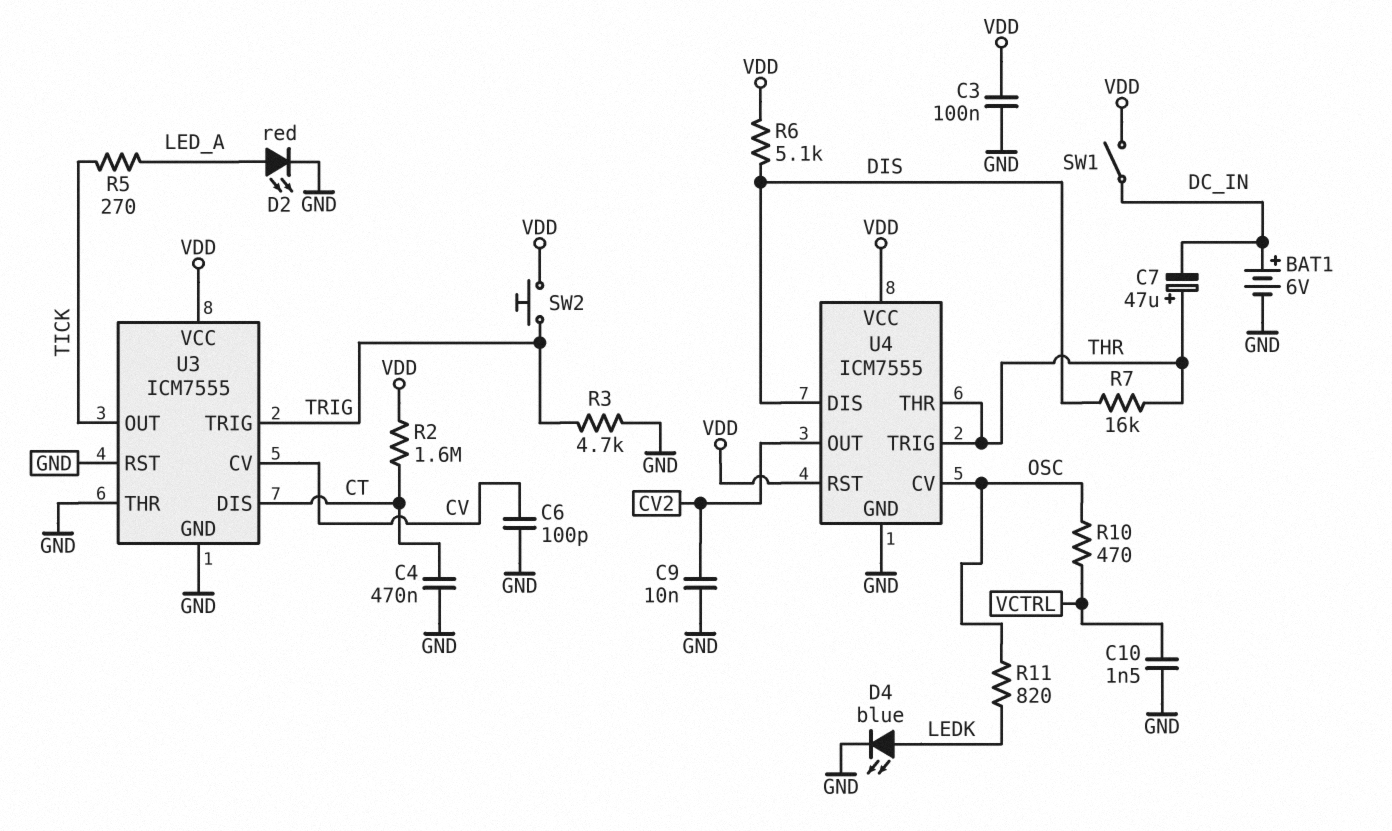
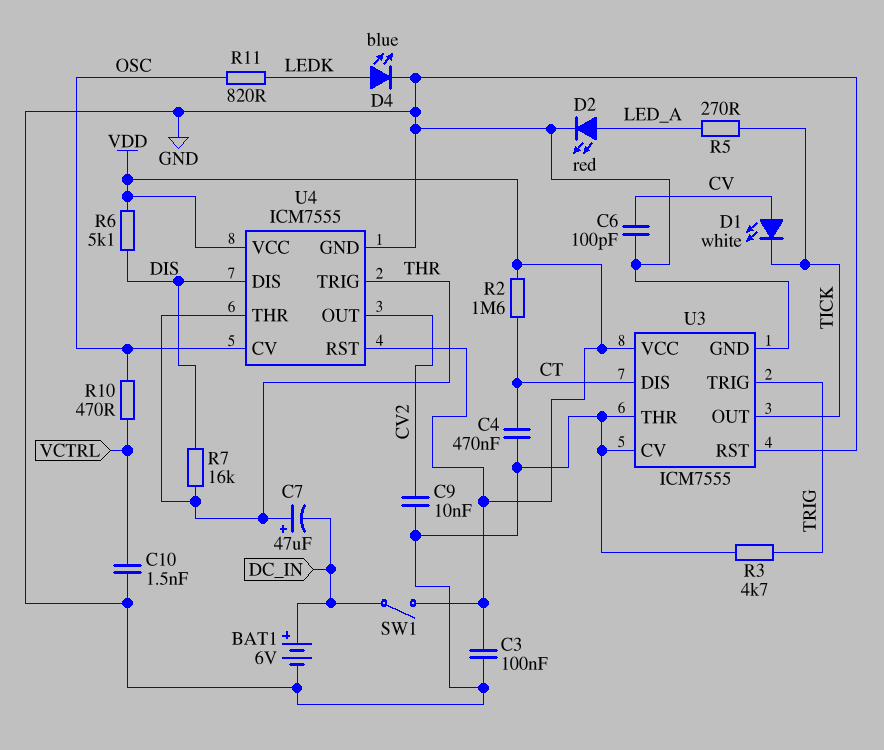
D1: none -> LED white (A CV, K TICK)
SW2: button (TRIG, VDD) -> none
U3 pin CV: CV -> GND

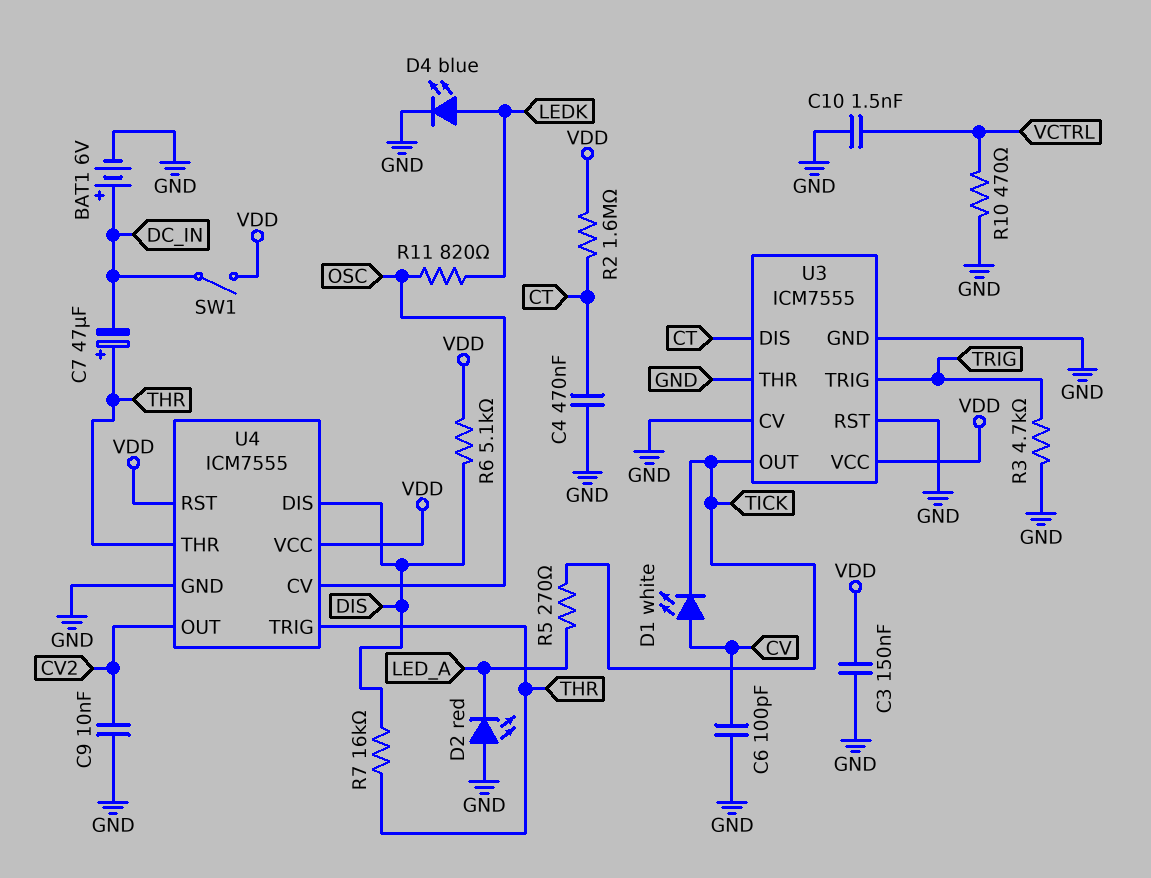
C3: 100nF (GND, VDD) -> 150nF (GND, VDD)
D2: LED red (A LED_A, K GND) -> LED red (A GND, K LED_A)
R10: 470 (OSC, VCTRL) -> 470 (GND, VCTRL)

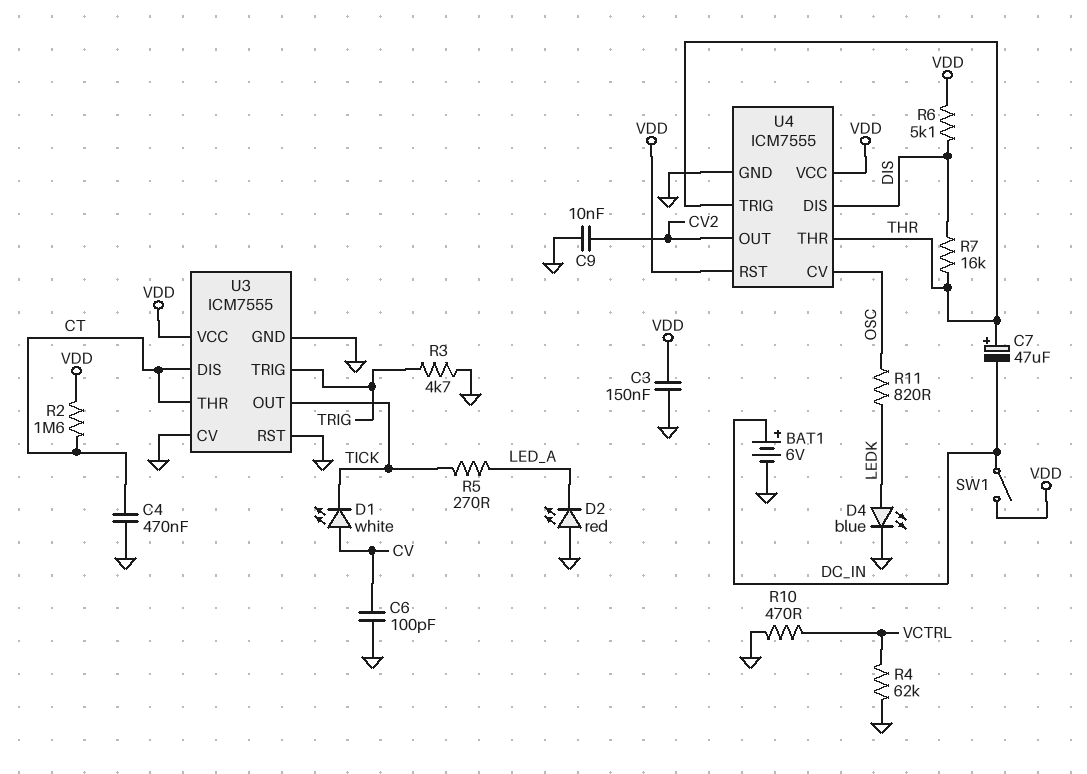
C10: 1.5nF (GND, VCTRL) -> none
R4: none -> 62k (GND, VCTRL)
U3 pin THR: GND -> CT

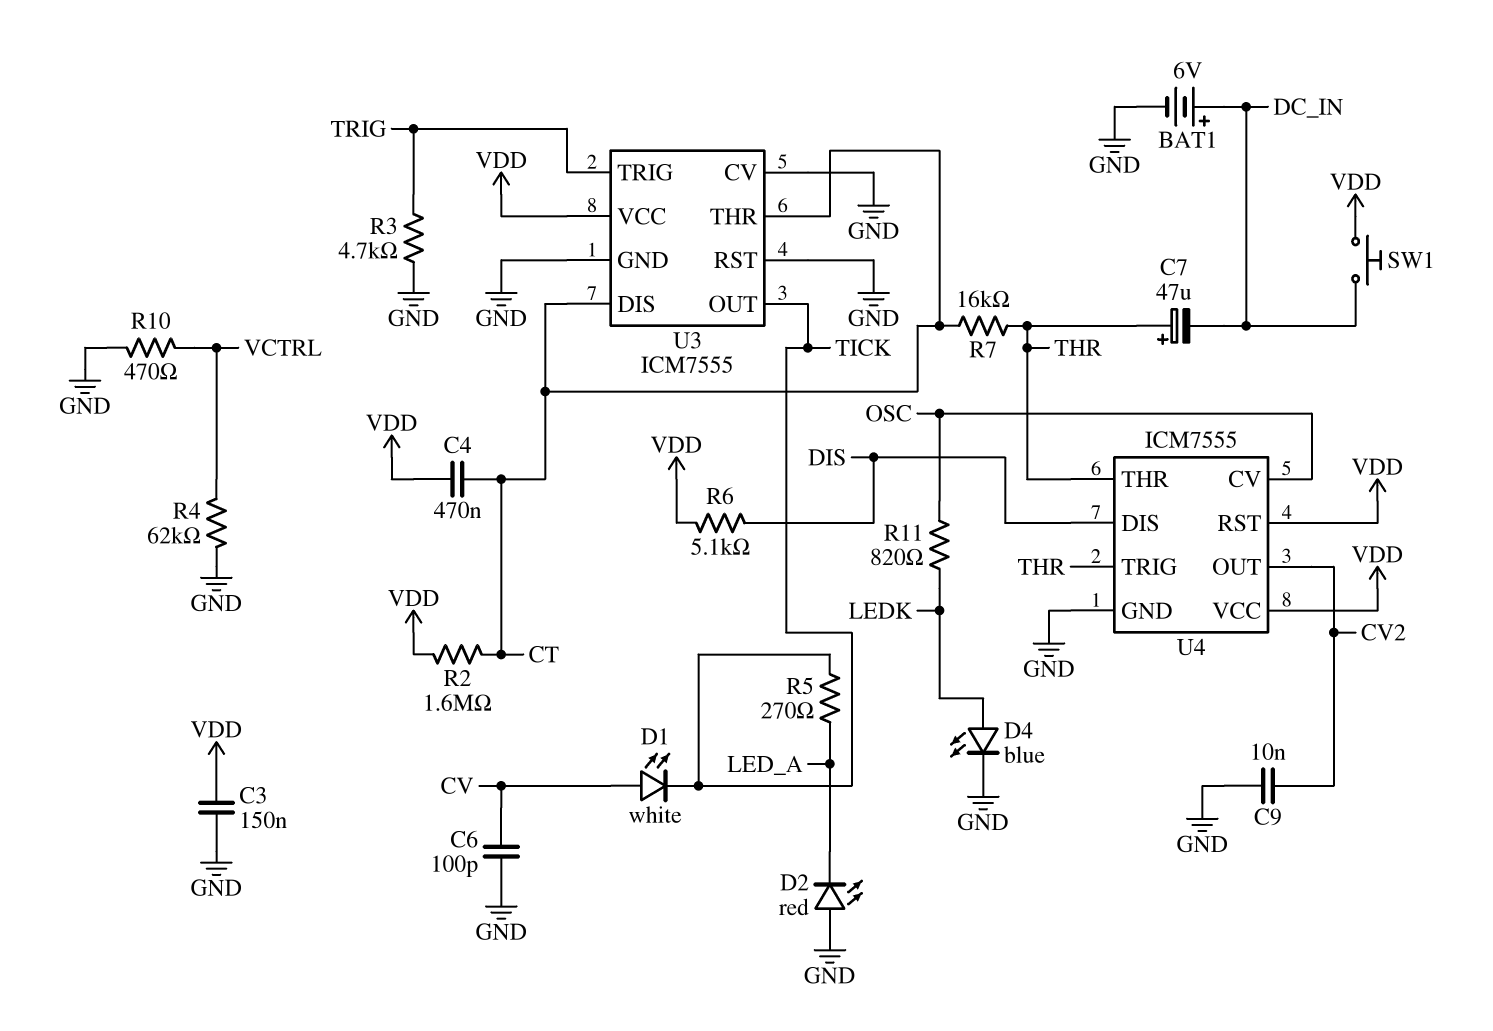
C4: 470nF (CT, GND) -> 470nF (CT, VDD)
R7: 16k (DIS, THR) -> 16k (CT, THR)
SW1: switch (DC_IN, VDD) -> button (DC_IN, VDD)

